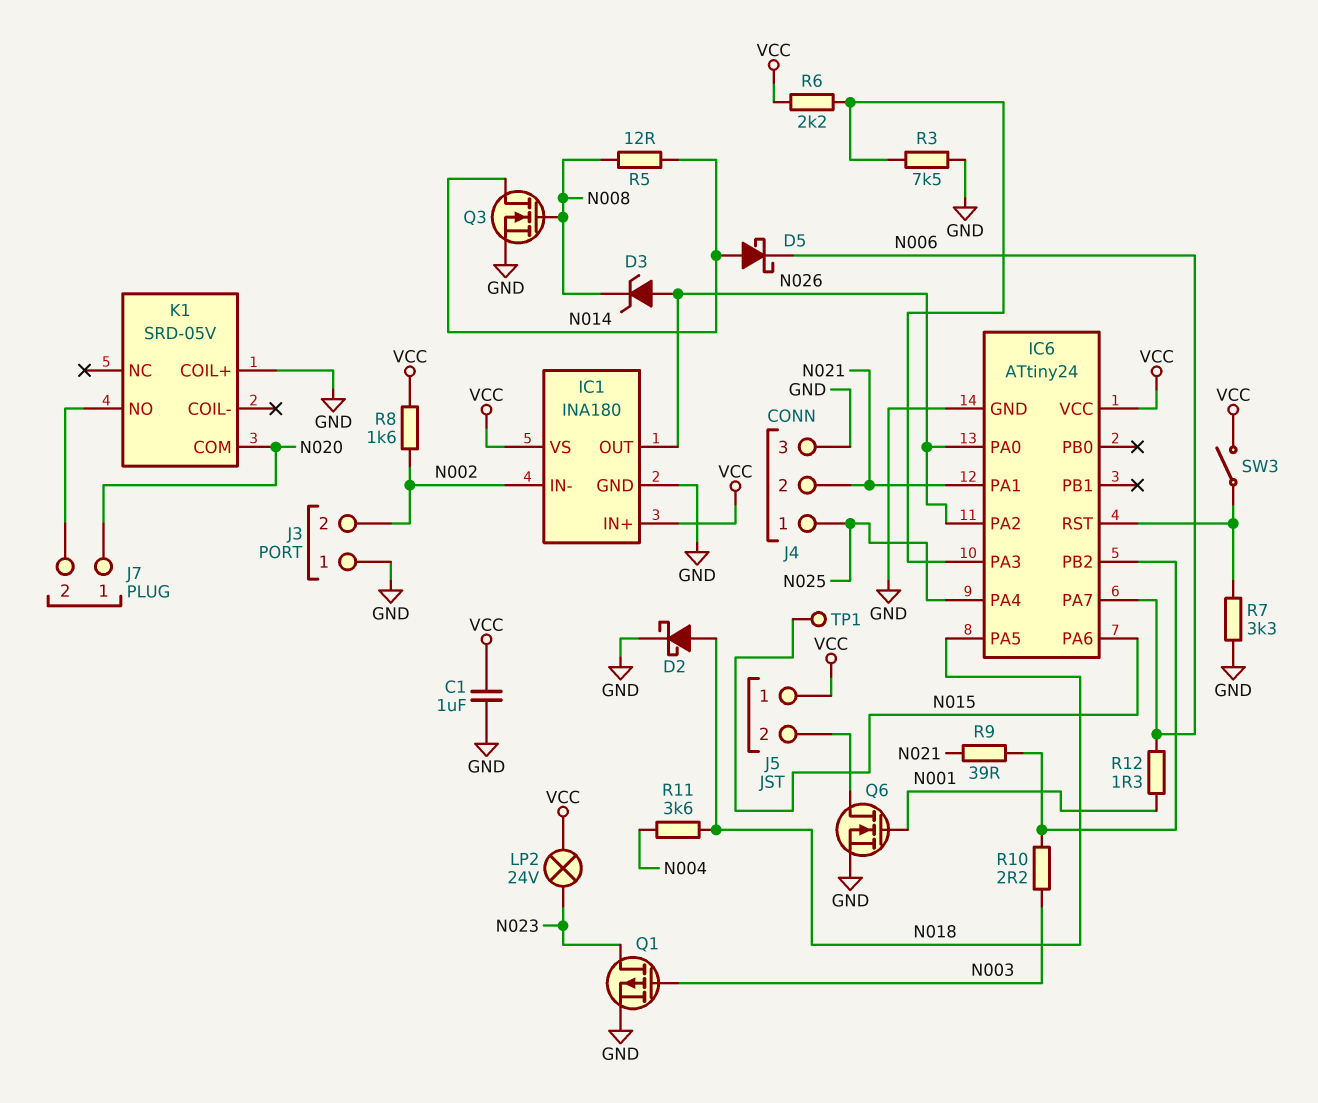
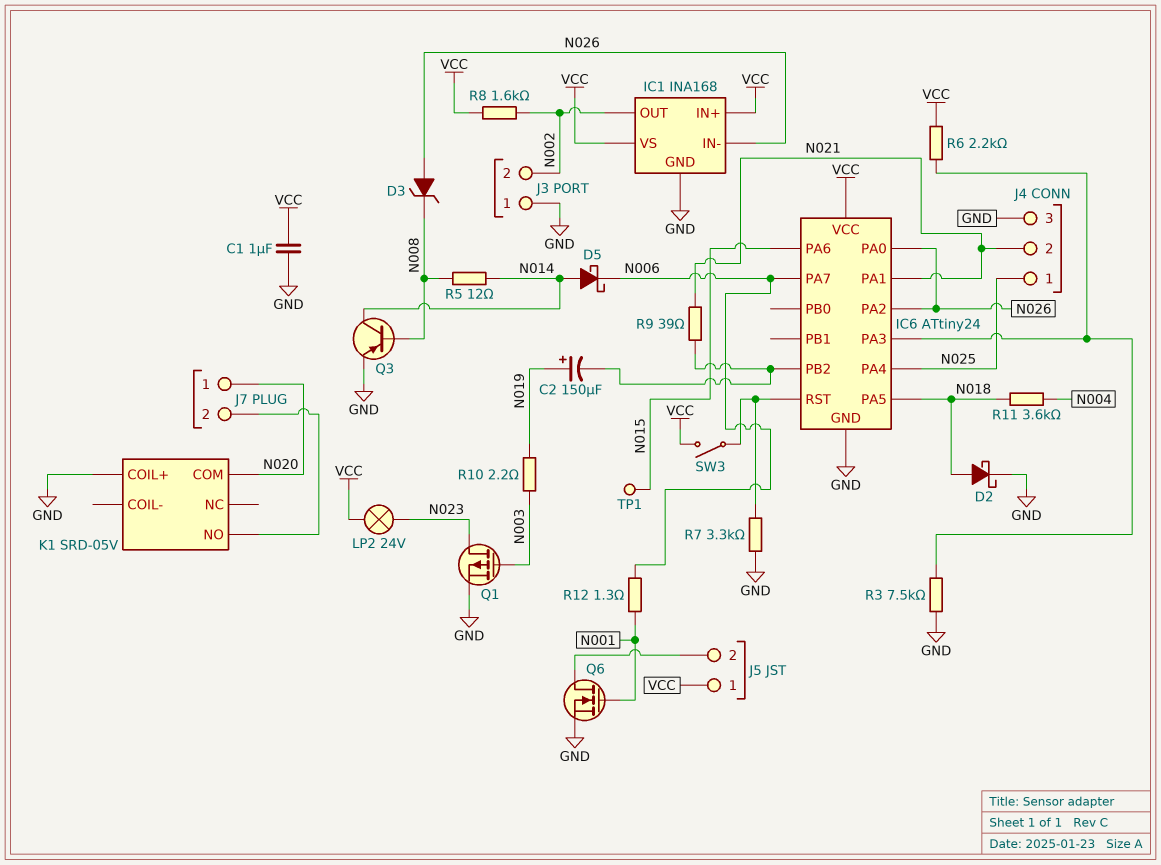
C2: none -> 150uF (plus N019, minus IC6/PB2)
IC1: INA180 -> INA168
IC1 pin IN-: N002 -> N026
IC1 pin OUT: N026 -> N002
Q3: NMOS (G N008, D N014, S GND) -> PNP (B N008, C N014, E GND)
R10: 2.2 (IC6/PB2, N003) -> 2.2 (N003, N019)

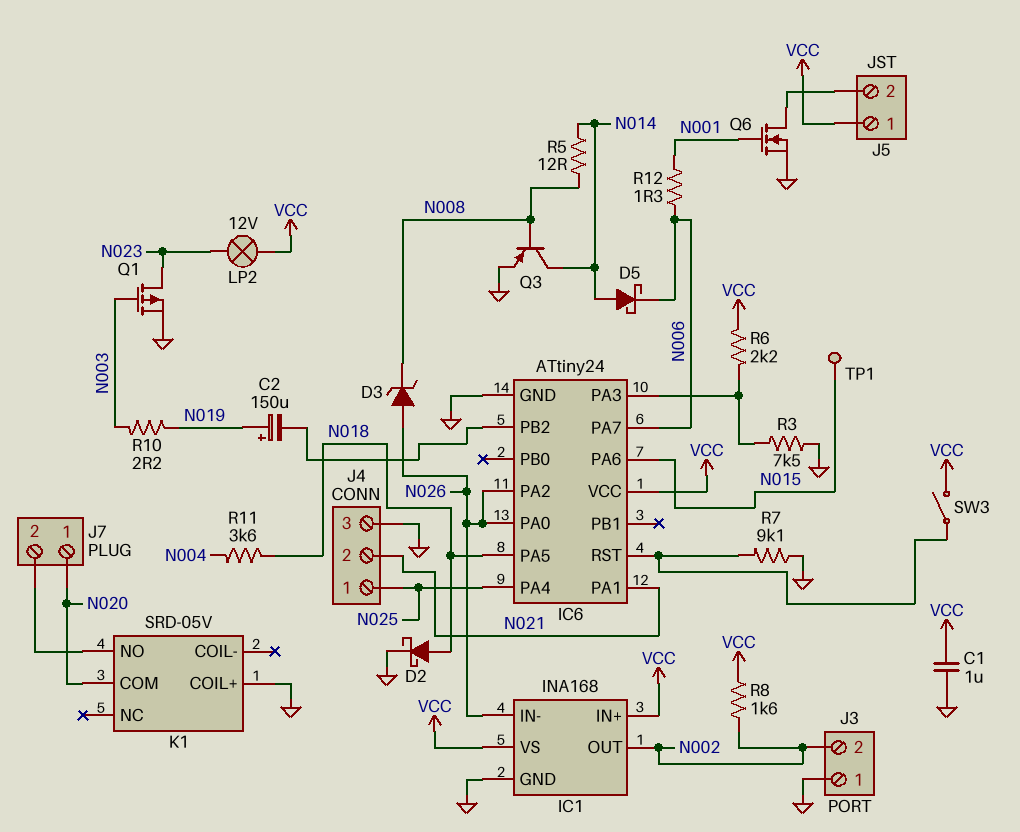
LP2: lamp 24V (N023, VCC) -> lamp 12V (N023, VCC)
R7: 3.3k (GND, IC6/RST) -> 9.1k (GND, IC6/RST)
R9: 39 (IC6/PB2, N021) -> none

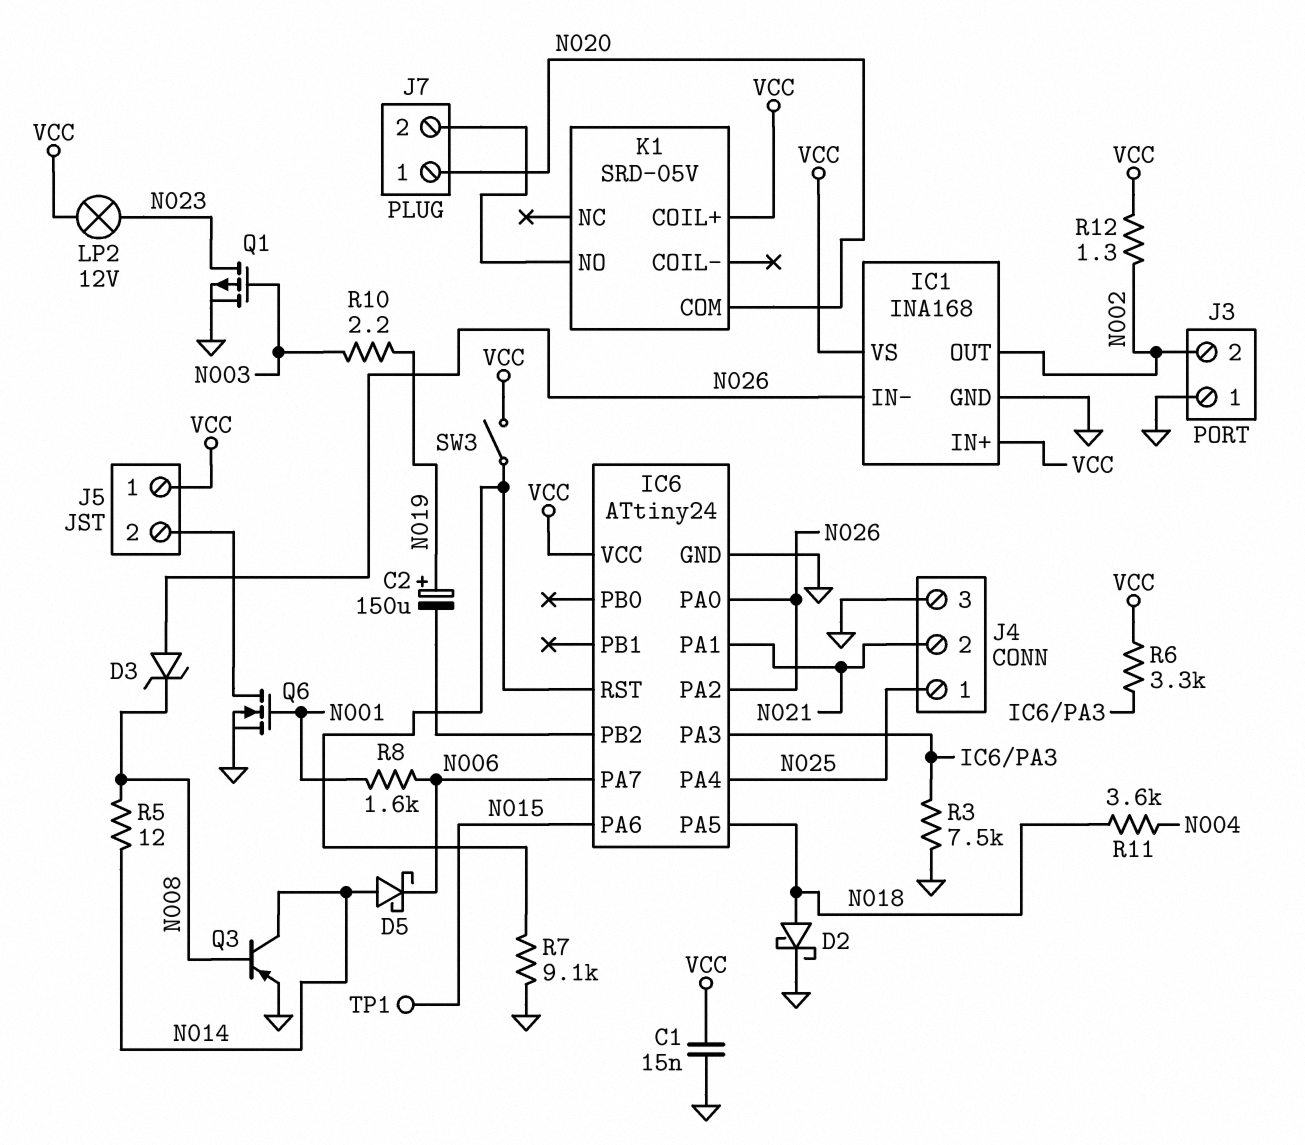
C1: 1uF (GND, VCC) -> 15nF (GND, VCC)
K1 pin COIL+: GND -> VCC
R6: 2.2k (IC6/PA3, VCC) -> 3.3k (IC6/PA3, VCC)
R8: 1.6k (N002, VCC) -> 1.6k (N001, N006)
R12: 1.3 (N001, N006) -> 1.3 (N002, VCC)

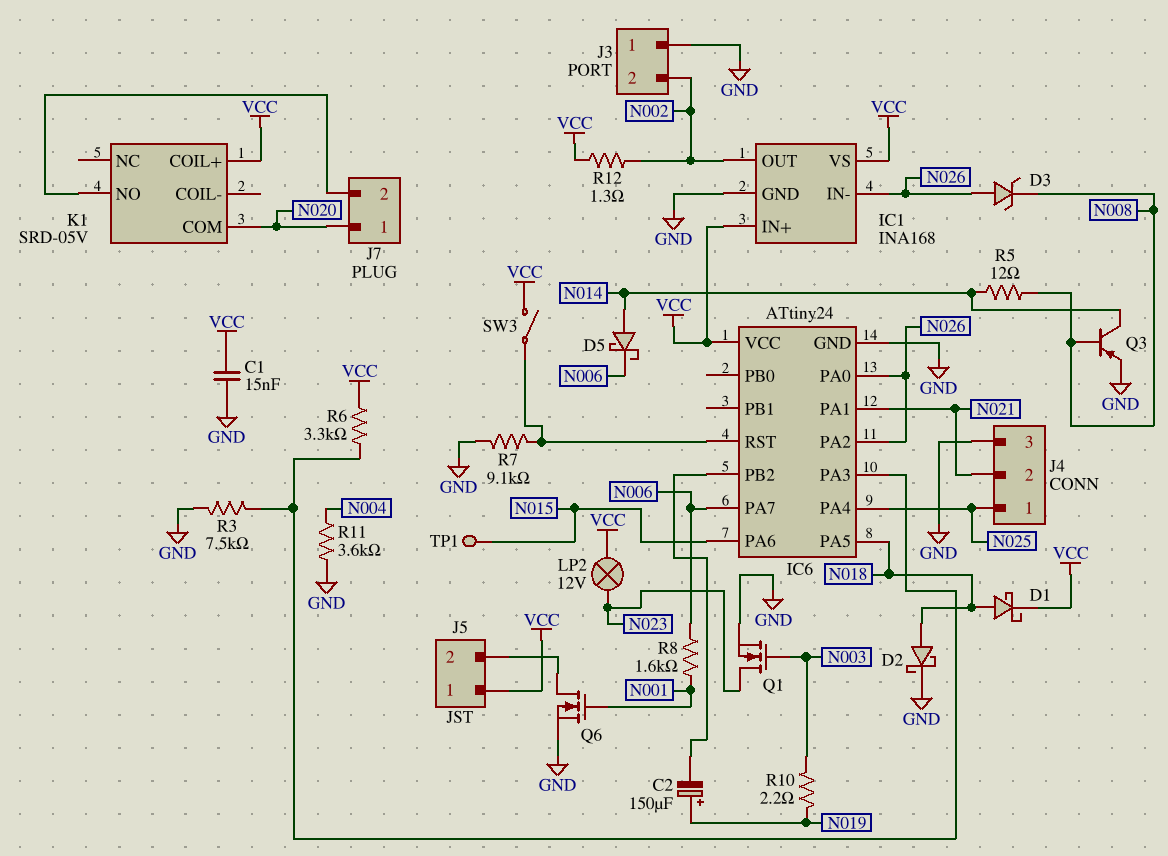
D1: none -> schottky (A N018, K VCC)
Q1: PMOS (G N003, D N023, S GND) -> NMOS (G N003, D N023, S GND)
R11: 3.6k (N004, N018) -> 3.6k (GND, N004)

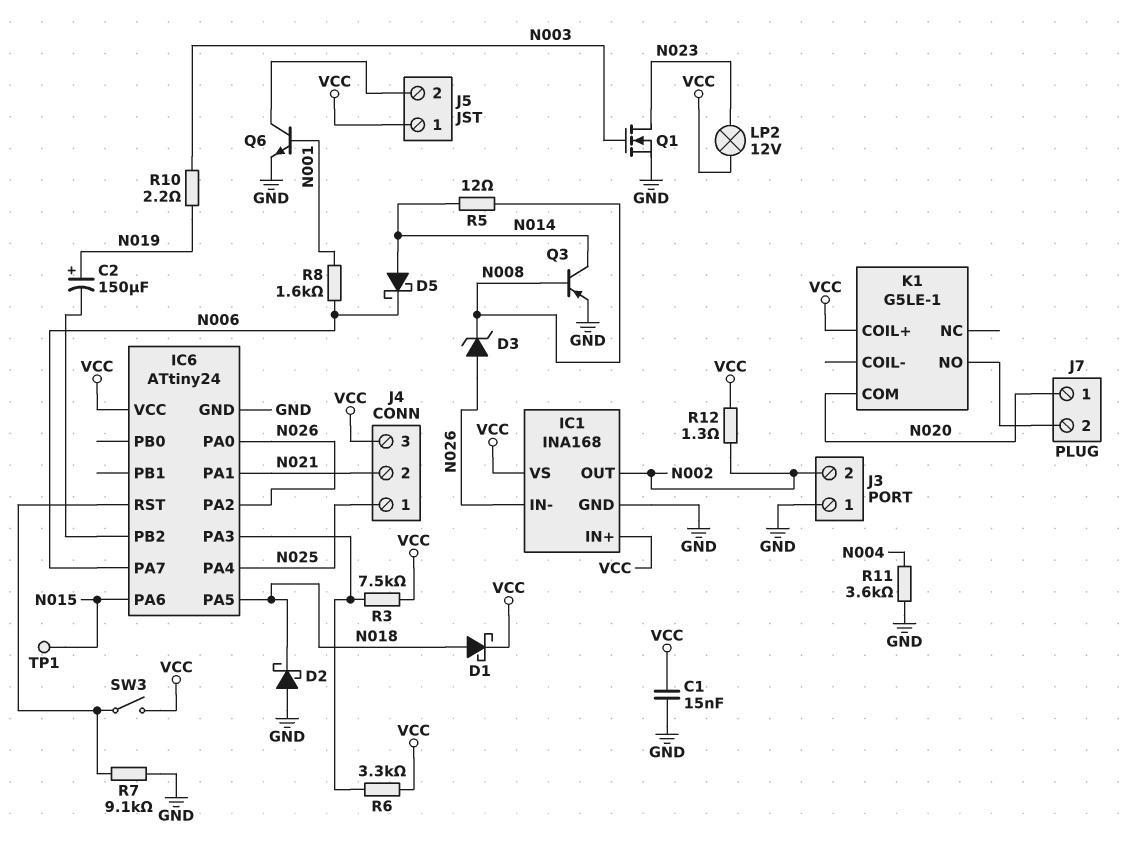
D2: schottky (A N018, K GND) -> schottky (A GND, K N018)
J4 pin 3: GND -> VCC
K1: SRD-05V -> G5LE-1
Q6: NMOS (G N001, D J5/2, S GND) -> NPN (B N001, C J5/2, E GND)
R3: 7.5k (GND, IC6/PA3) -> 7.5k (IC6/PA3, VCC)

